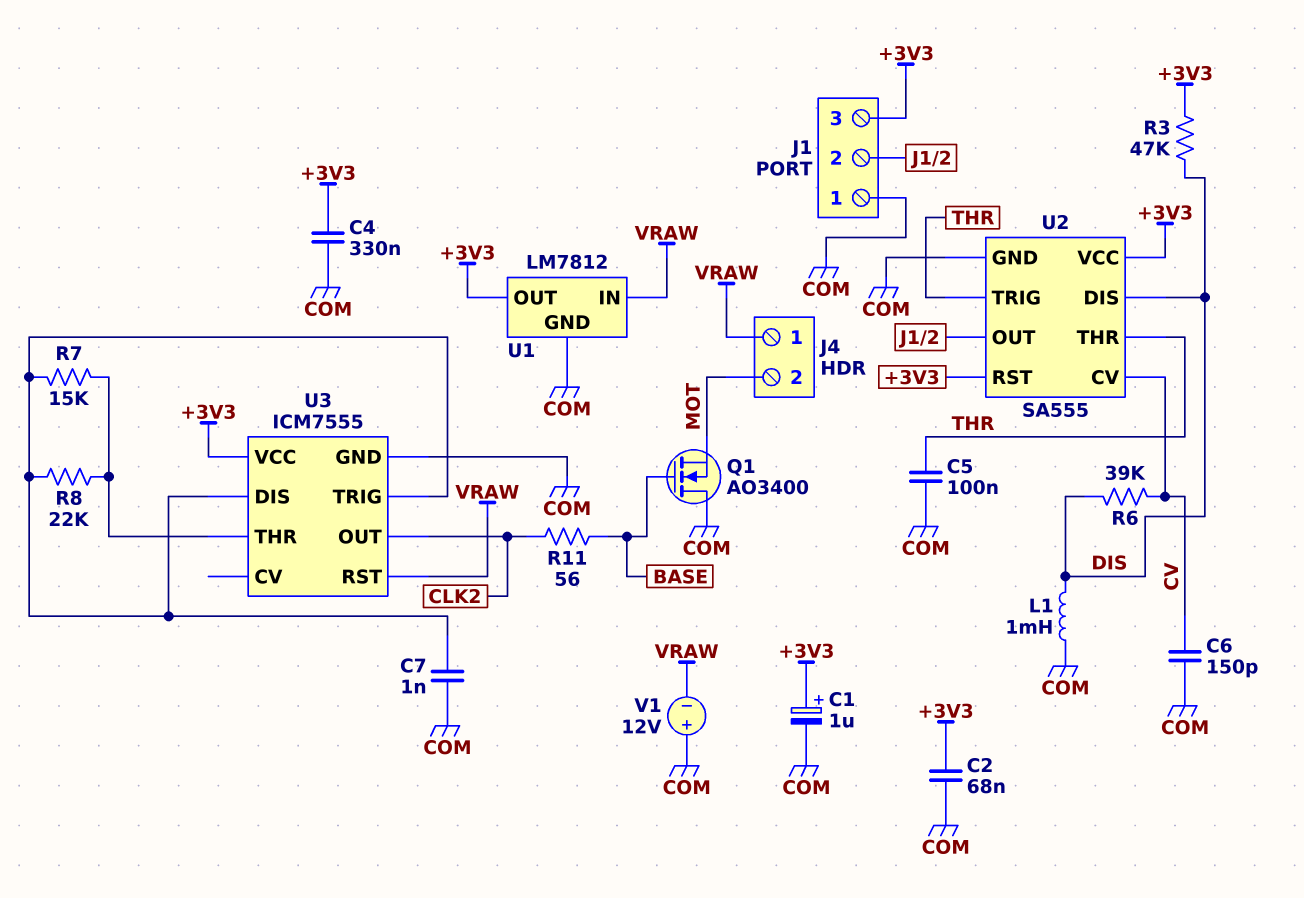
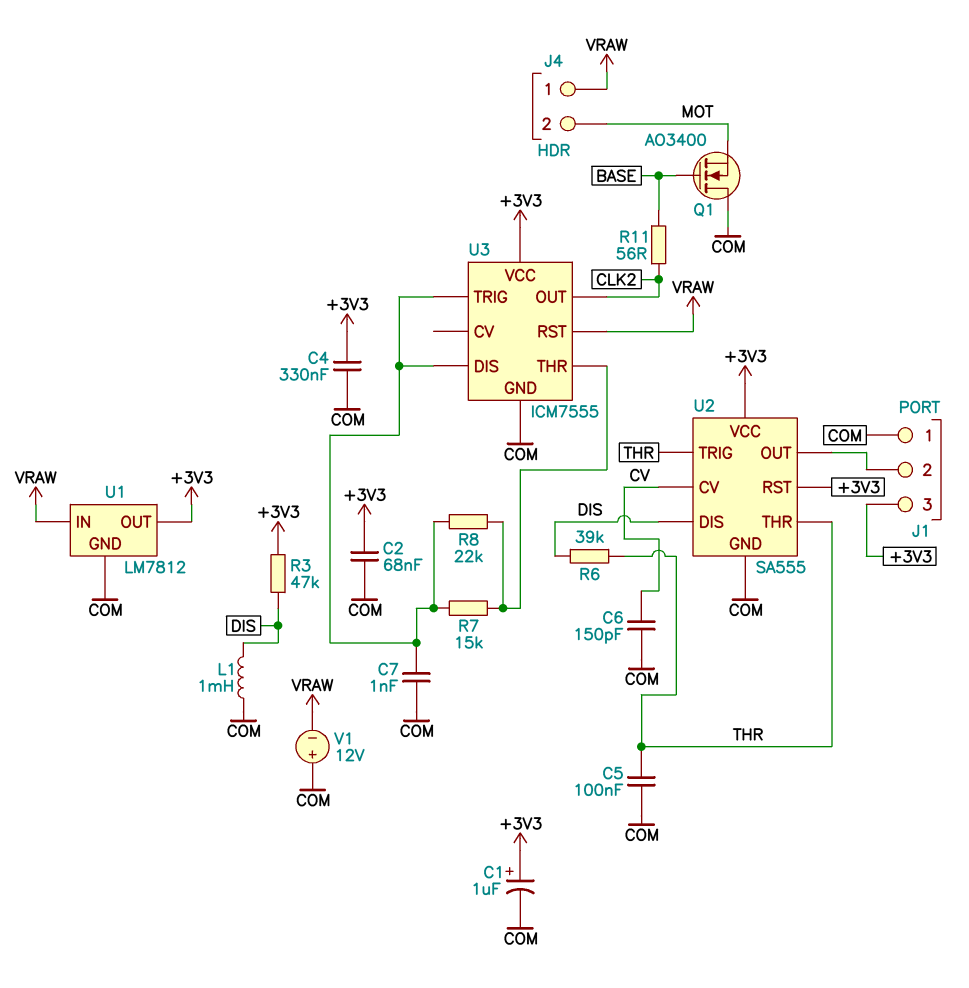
R6: 39k (CV, DIS) -> 39k (DIS, THR)

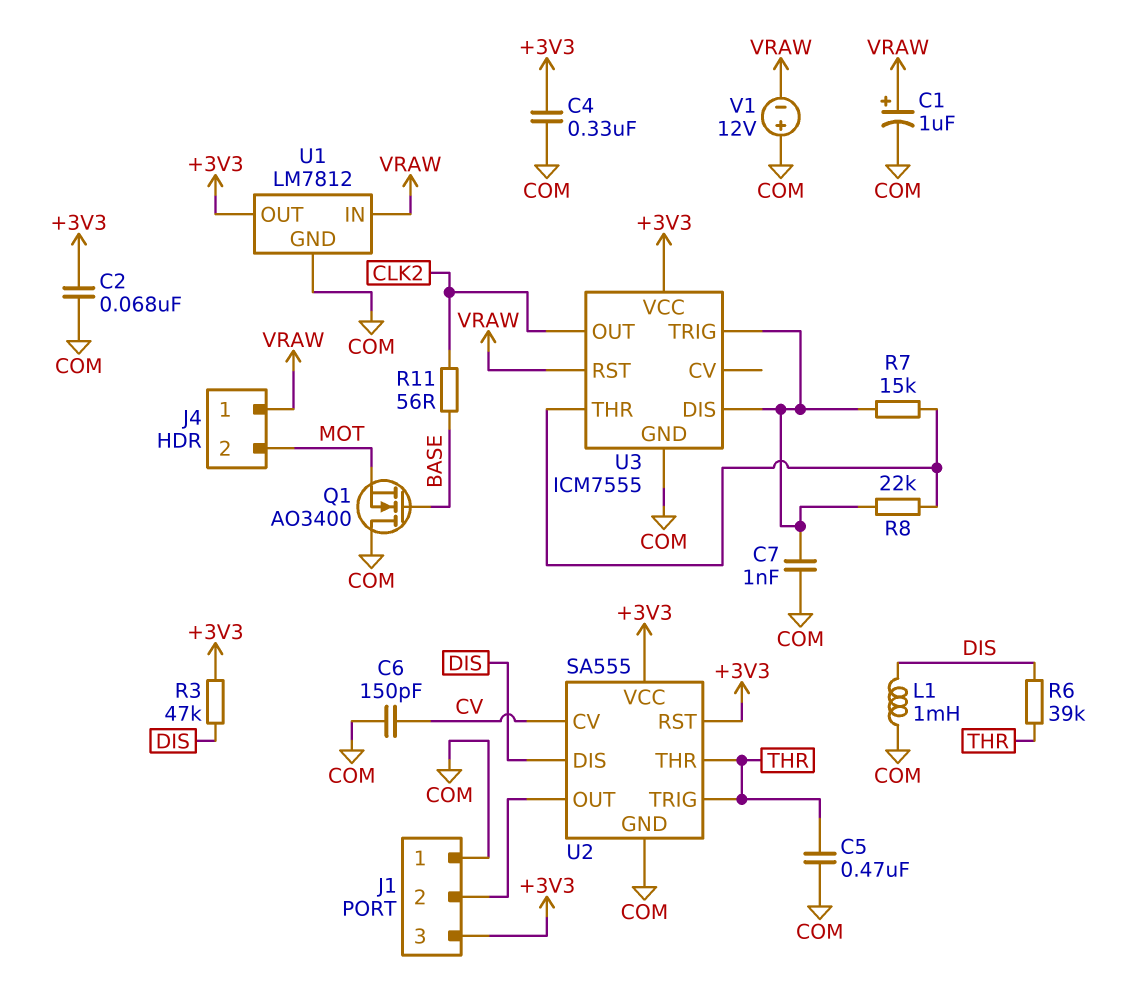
C1: 1uF (plus +3V3, minus COM) -> 1uF (plus VRAW, minus COM)
C5: 100nF (COM, THR) -> 470nF (COM, THR)

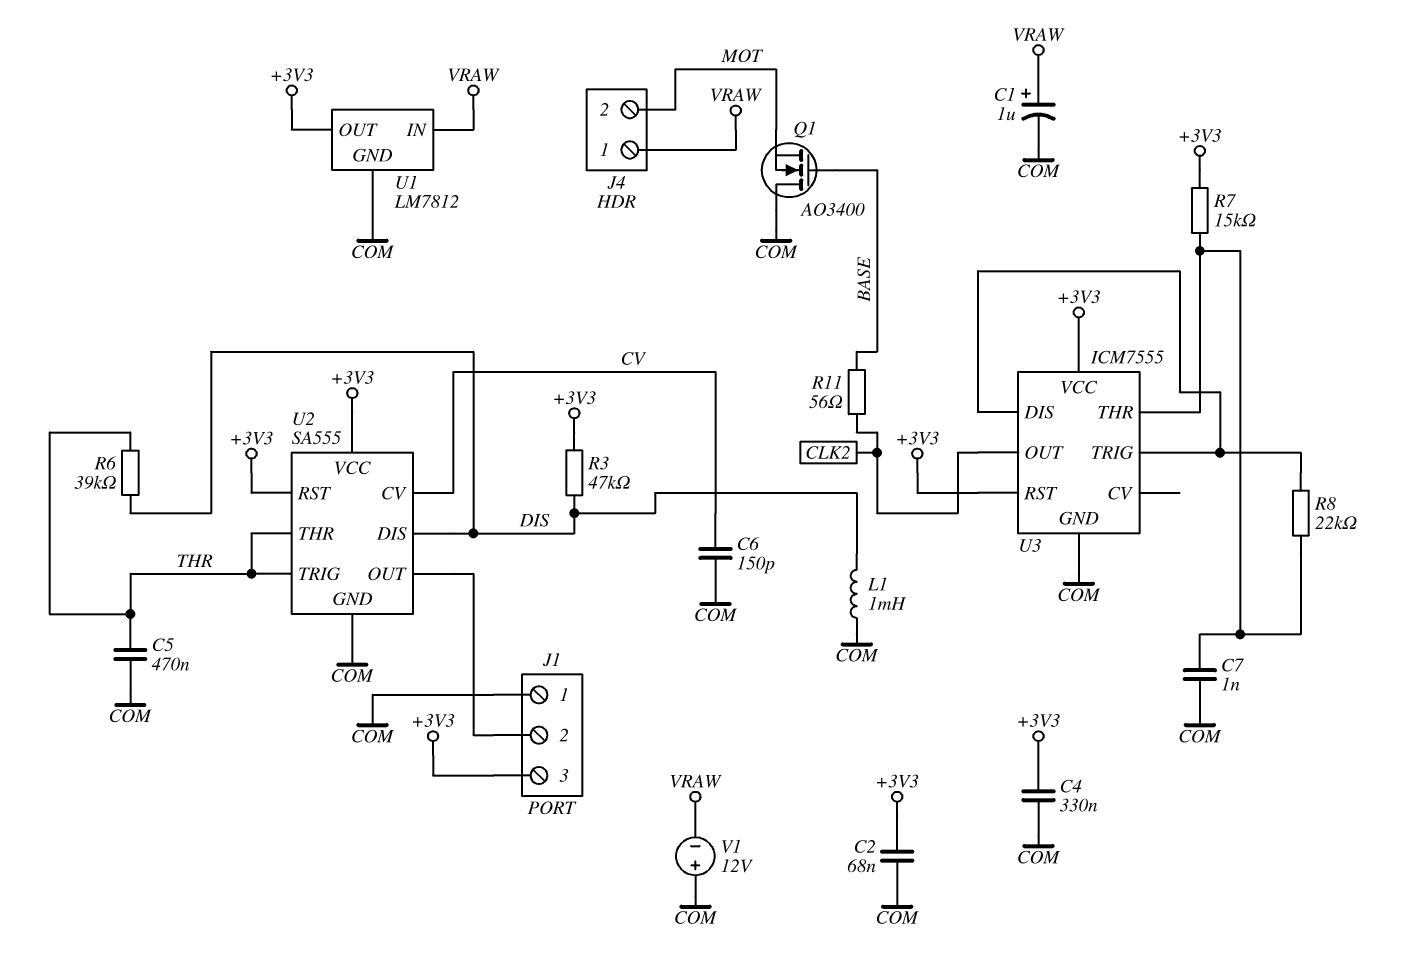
C7: 1nF (COM, U3/DIS) -> 1nF (COM, U3/THR)
R7: 15k (U3/DIS, U3/THR) -> 15k (+3V3, U3/THR)
U3 pin RST: VRAW -> +3V3

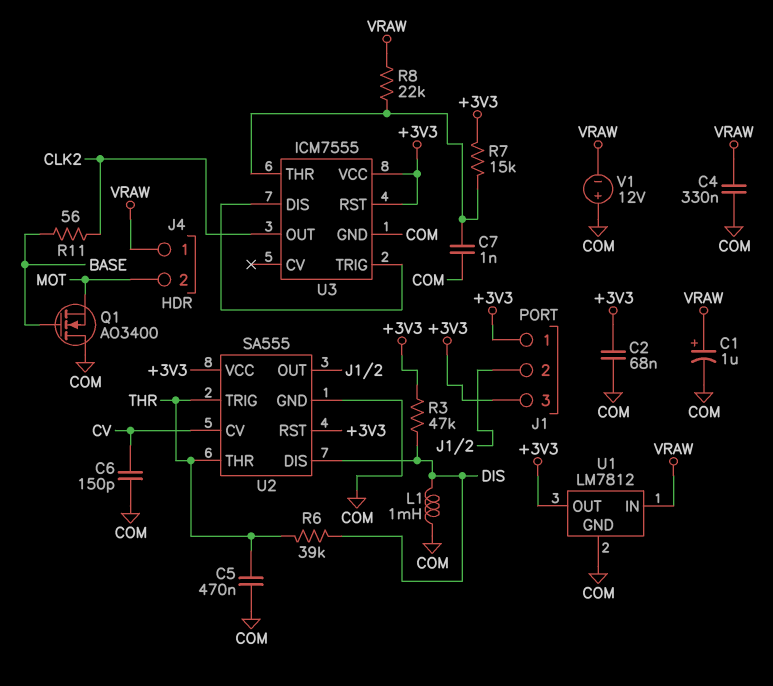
C4: 330nF (+3V3, COM) -> 330nF (COM, VRAW)
J1 pin 1: COM -> +3V3
R8: 22k (U3/DIS, U3/THR) -> 22k (U3/THR, VRAW)

